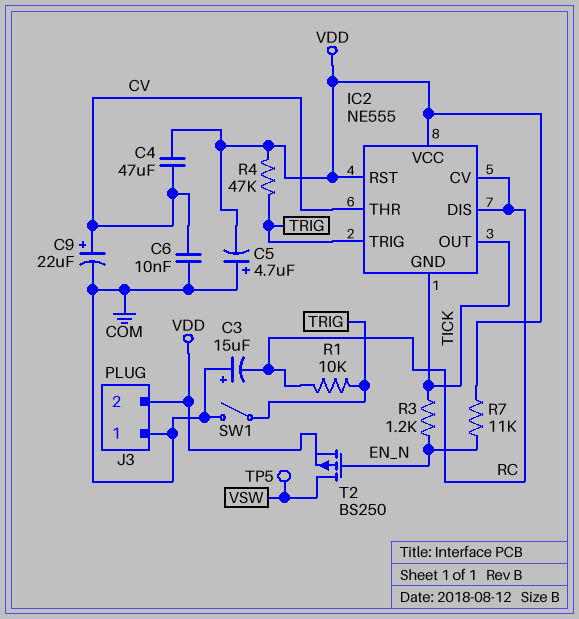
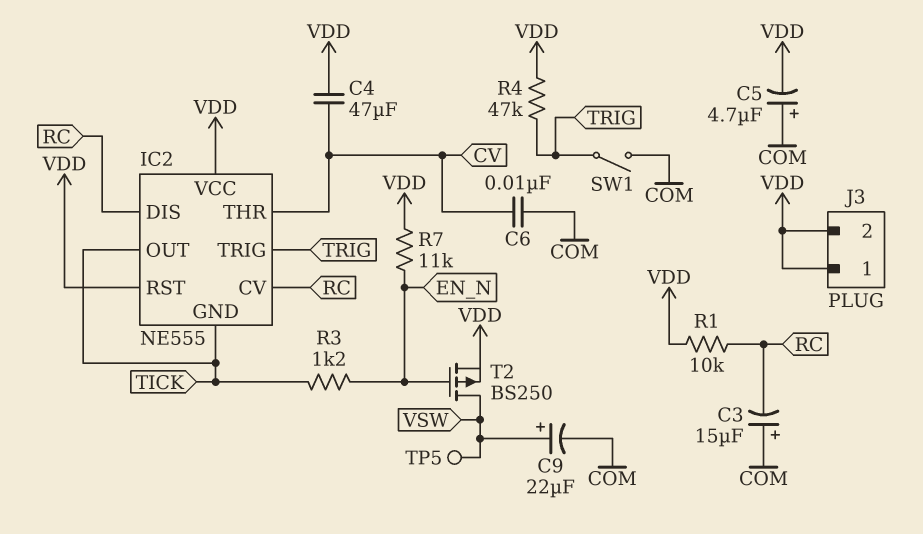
C9: 22uF (plus CV, minus COM) -> 22uF (plus VSW, minus COM)
J3 pin 1: COM -> VDD
R1: 10k (RC, TRIG) -> 10k (RC, VDD)

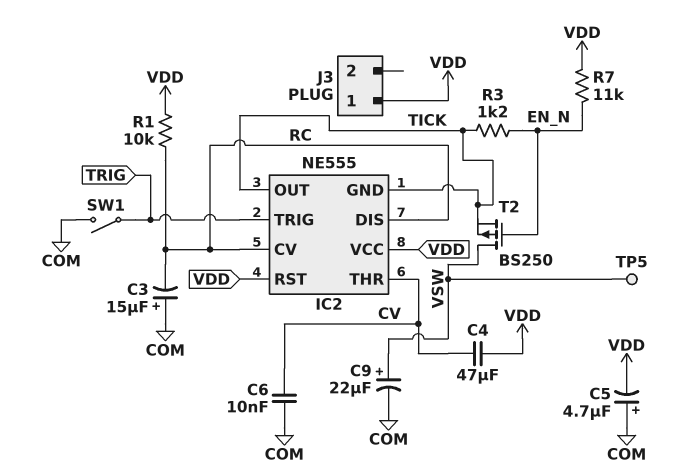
J3 pin 2: VDD -> none
R4: 47k (TRIG, VDD) -> none
T2: PMOS BS250 (G EN_N, D VSW, S VDD) -> PMOS BS250 (G EN_N, D VSW, S TICK)

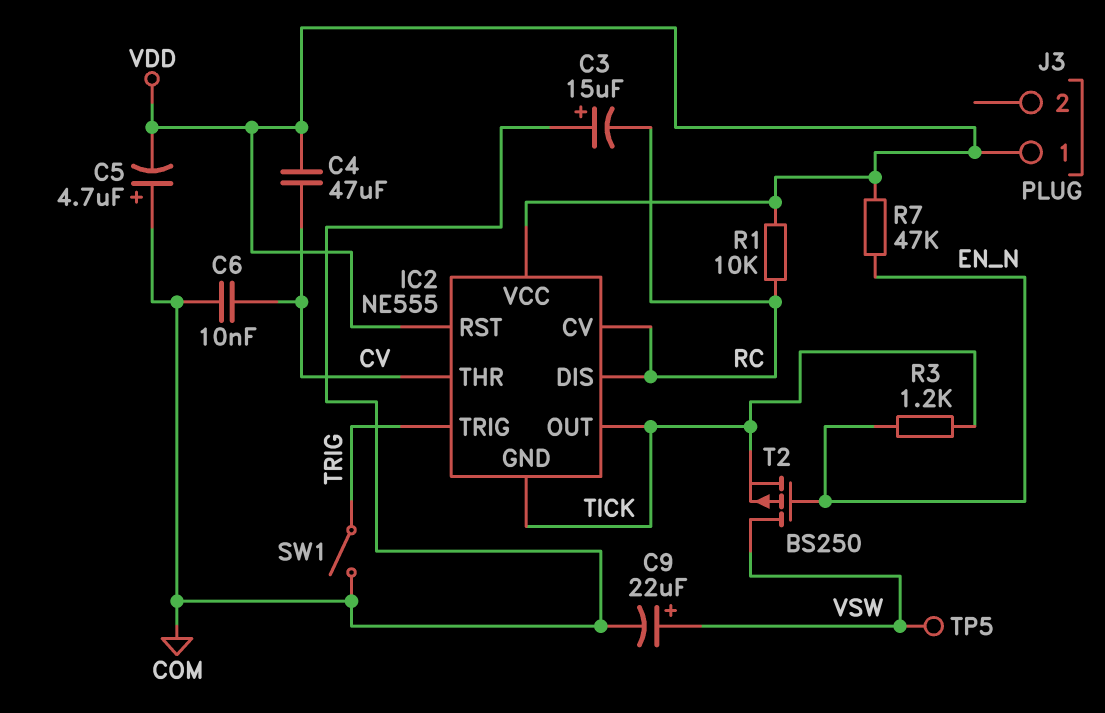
R7: 11k (EN_N, VDD) -> 47k (EN_N, VDD)

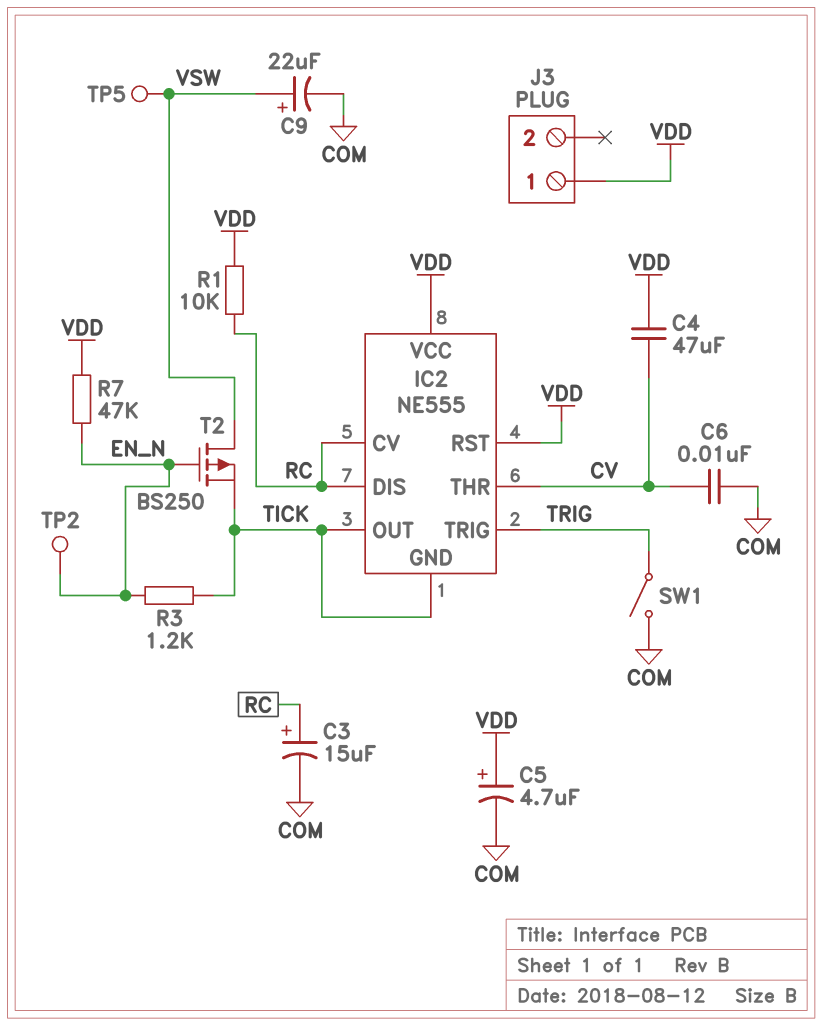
C3: 15uF (plus COM, minus RC) -> 15uF (plus RC, minus COM)
C5: 4.7uF (plus COM, minus VDD) -> 4.7uF (plus VDD, minus COM)
TP2: none -> test point (EN_N)

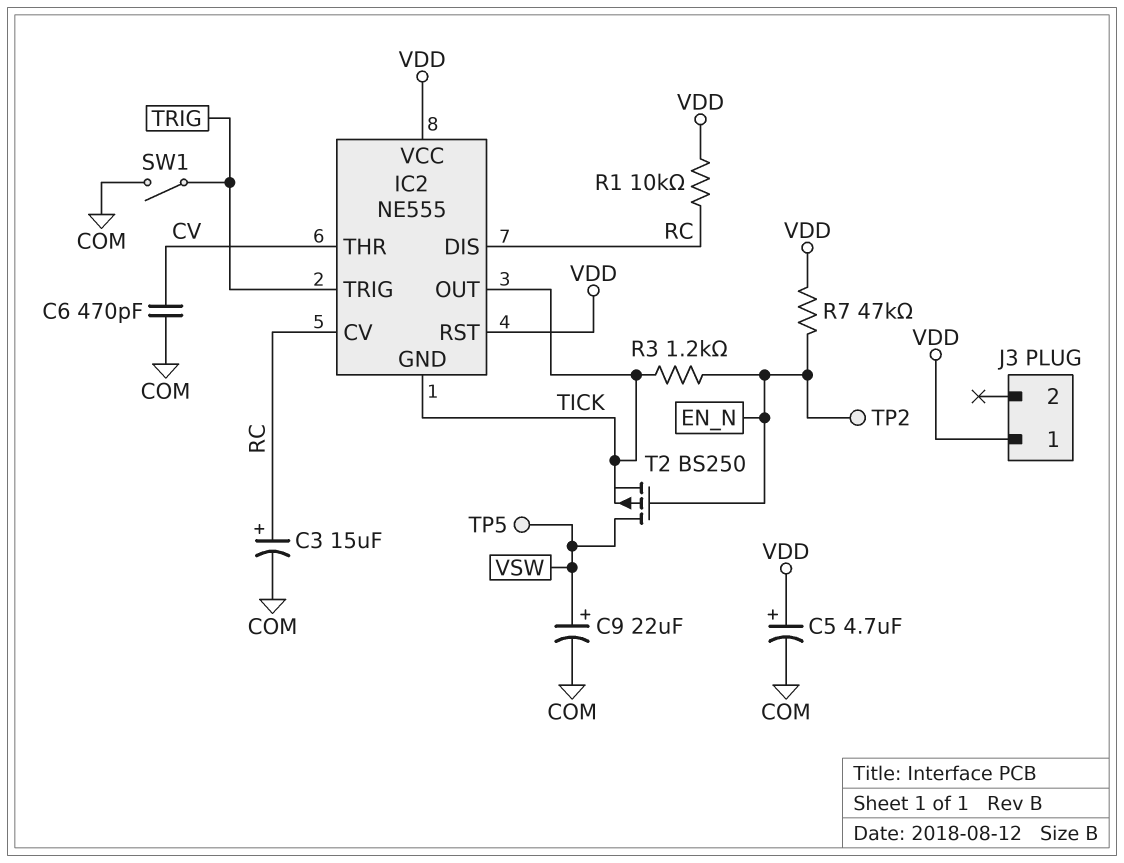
C4: 47uF (CV, VDD) -> none
C6: 10nF (COM, CV) -> 470pF (COM, CV)

